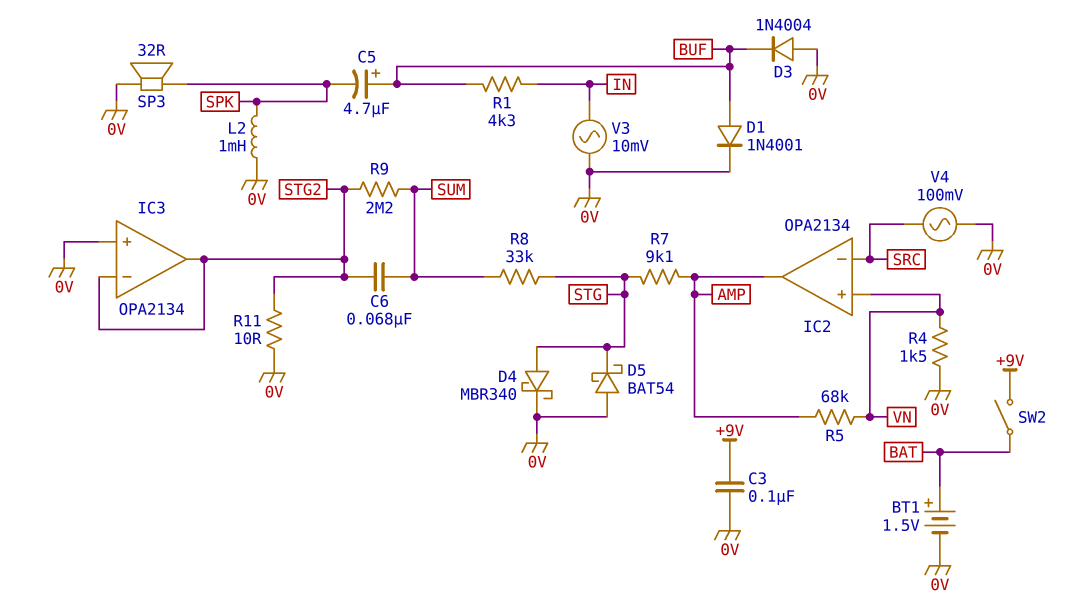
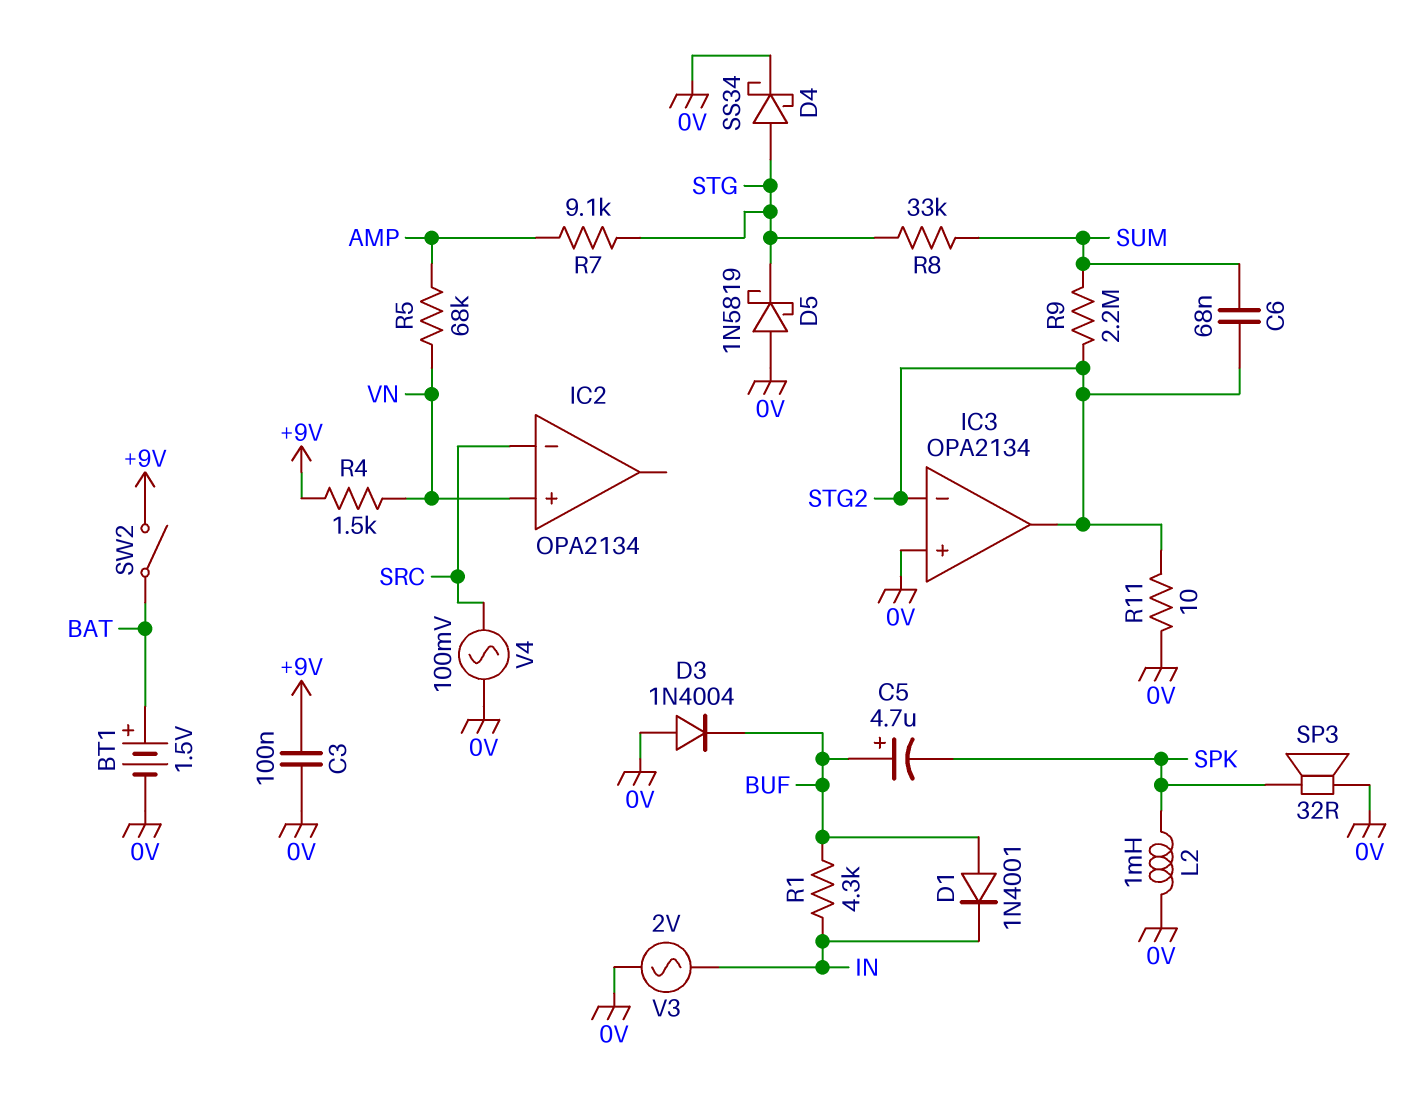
D1: diode 1N4001 (A BUF, K 0V) -> diode 1N4001 (A BUF, K IN)
D4: schottky MBR340 (A STG, K 0V) -> schottky SS34 (A STG, K 0V)
D5: schottky BAT54 (A 0V, K STG) -> schottky 1N5819 (A 0V, K STG)
IC2 pin out: AMP -> none
R4: 1.5k (0V, VN) -> 1.5k (+9V, VN)
V3: AC 10mV (0V, IN) -> AC 2V (0V, IN)

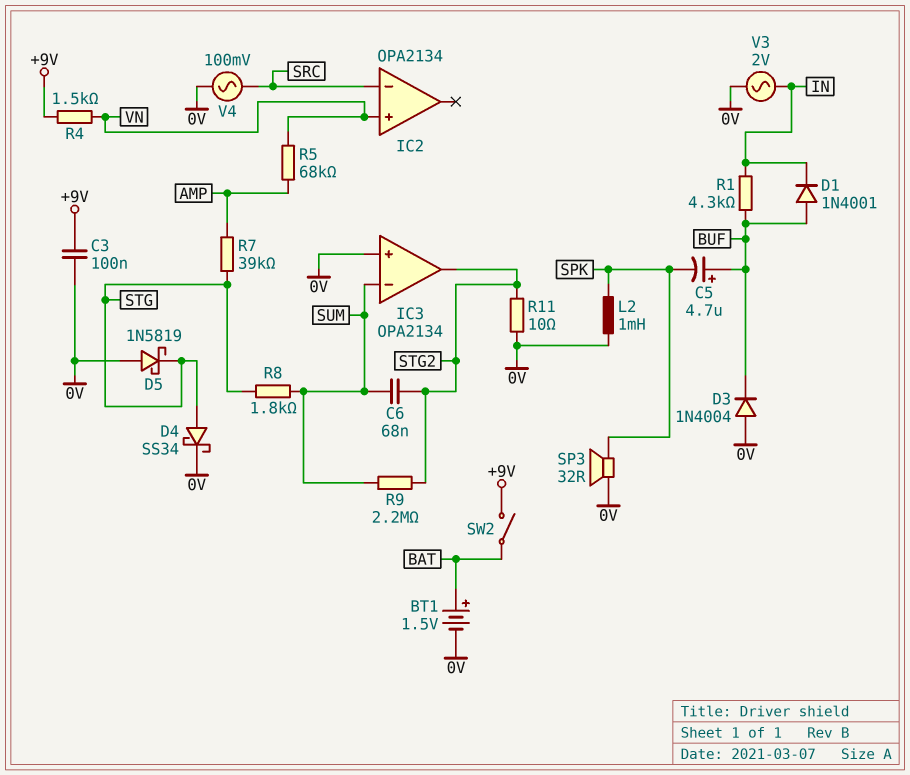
IC3 pin in-: STG2 -> SUM
R7: 9.1k (AMP, STG) -> 39k (AMP, STG)
R8: 33k (STG, SUM) -> 1.8k (STG, SUM)

